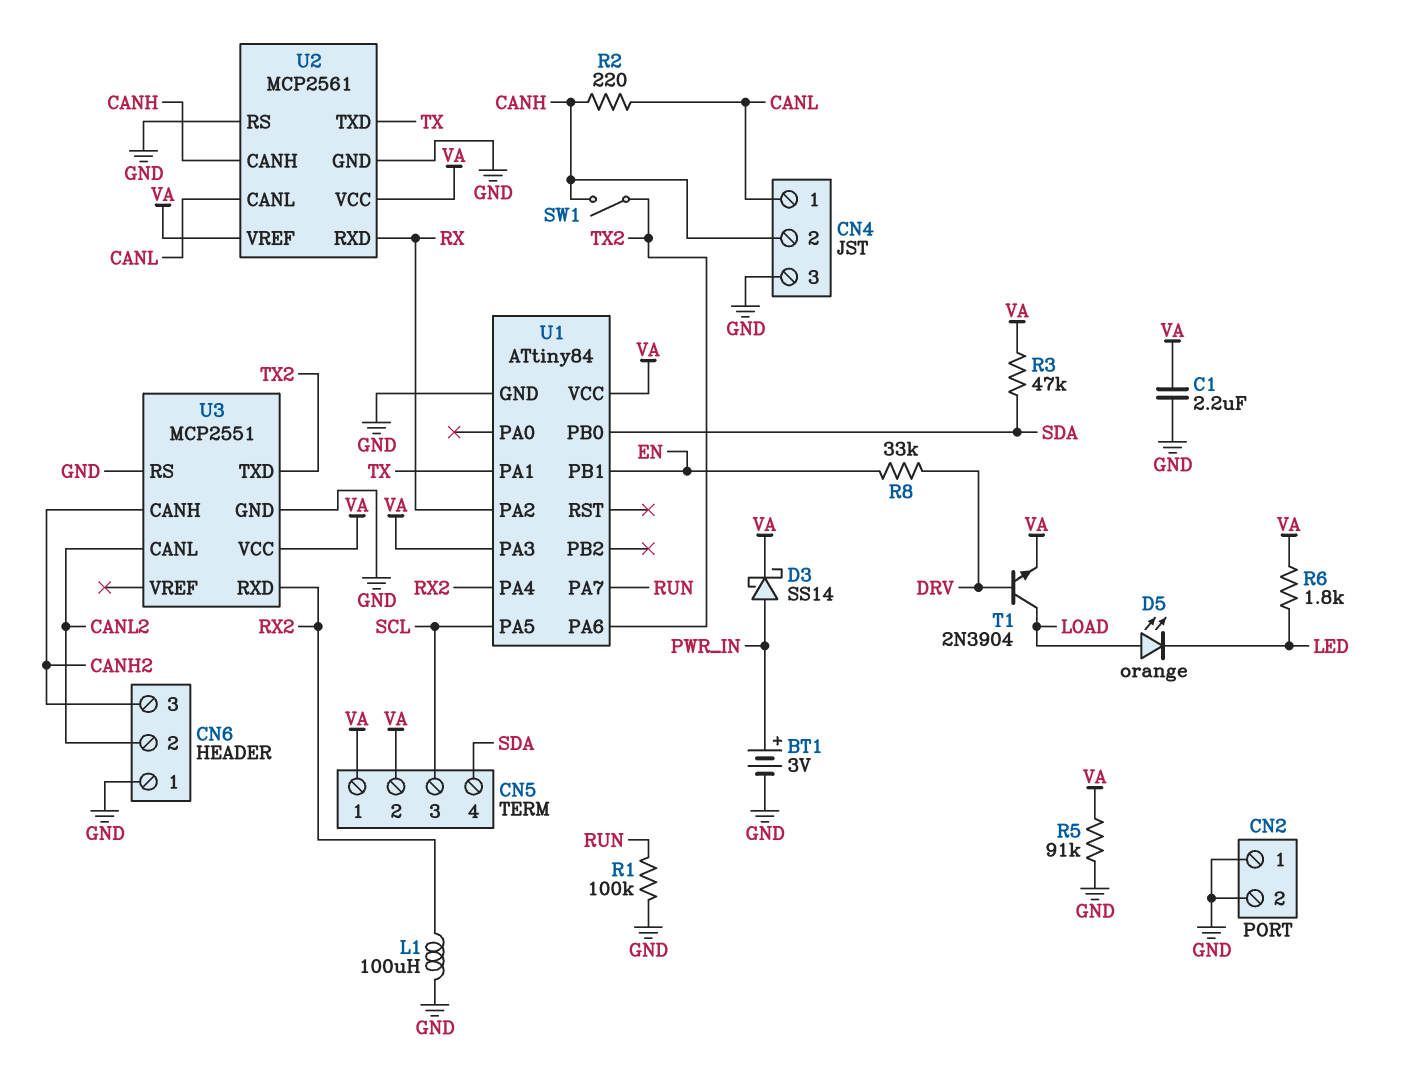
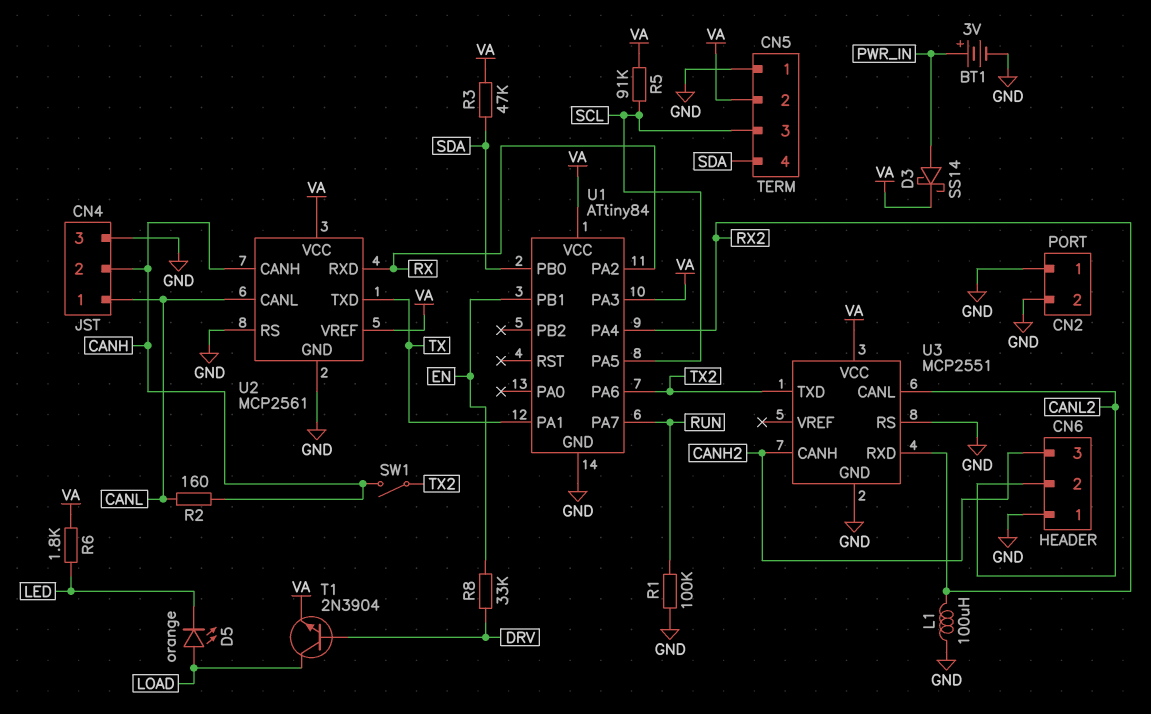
C1: 2.2uF (GND, VA) -> none
CN5 pin 1: VA -> GND
R2: 220 (CANH, CANL) -> 160 (CANH, CANL)
R5: 91k (GND, VA) -> 91k (SCL, VA)

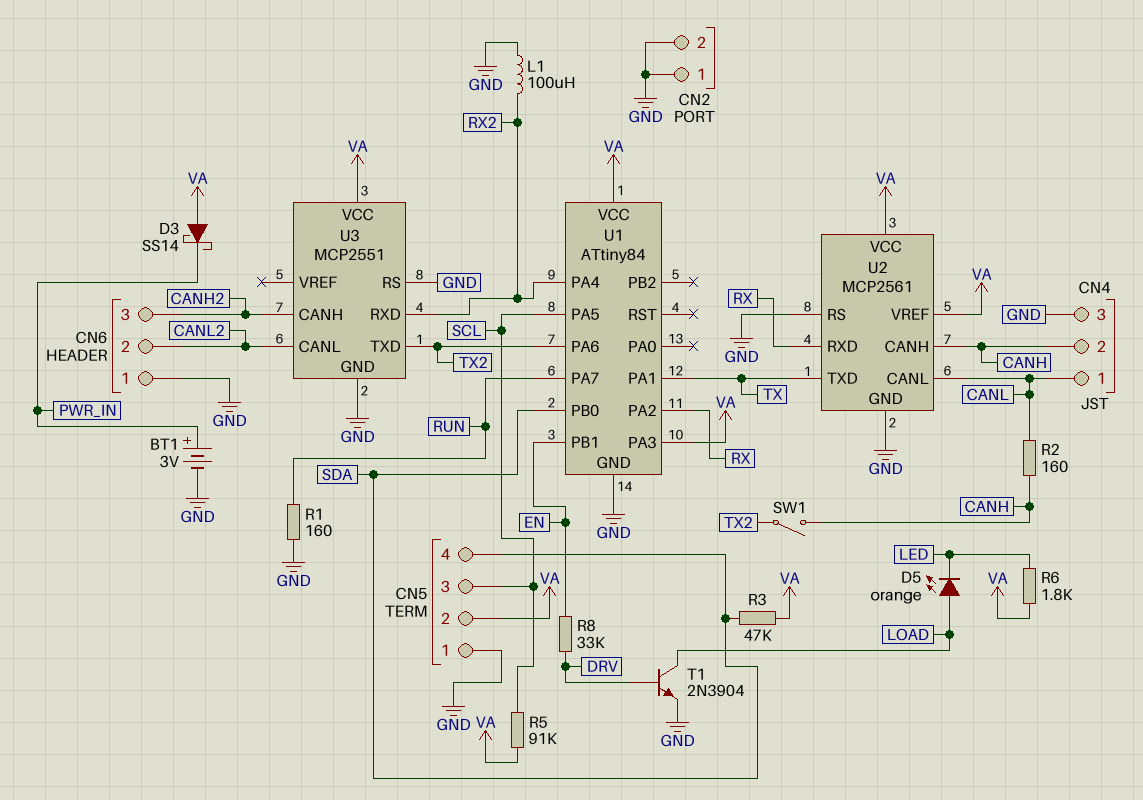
D3: schottky SS14 (A PWR_IN, K VA) -> schottky SS14 (A VA, K PWR_IN)
R1: 100k (GND, RUN) -> 160 (GND, RUN)
T1: NPN 2N3904 (B DRV, C LOAD, E VA) -> NPN 2N3904 (B DRV, C LOAD, E GND)

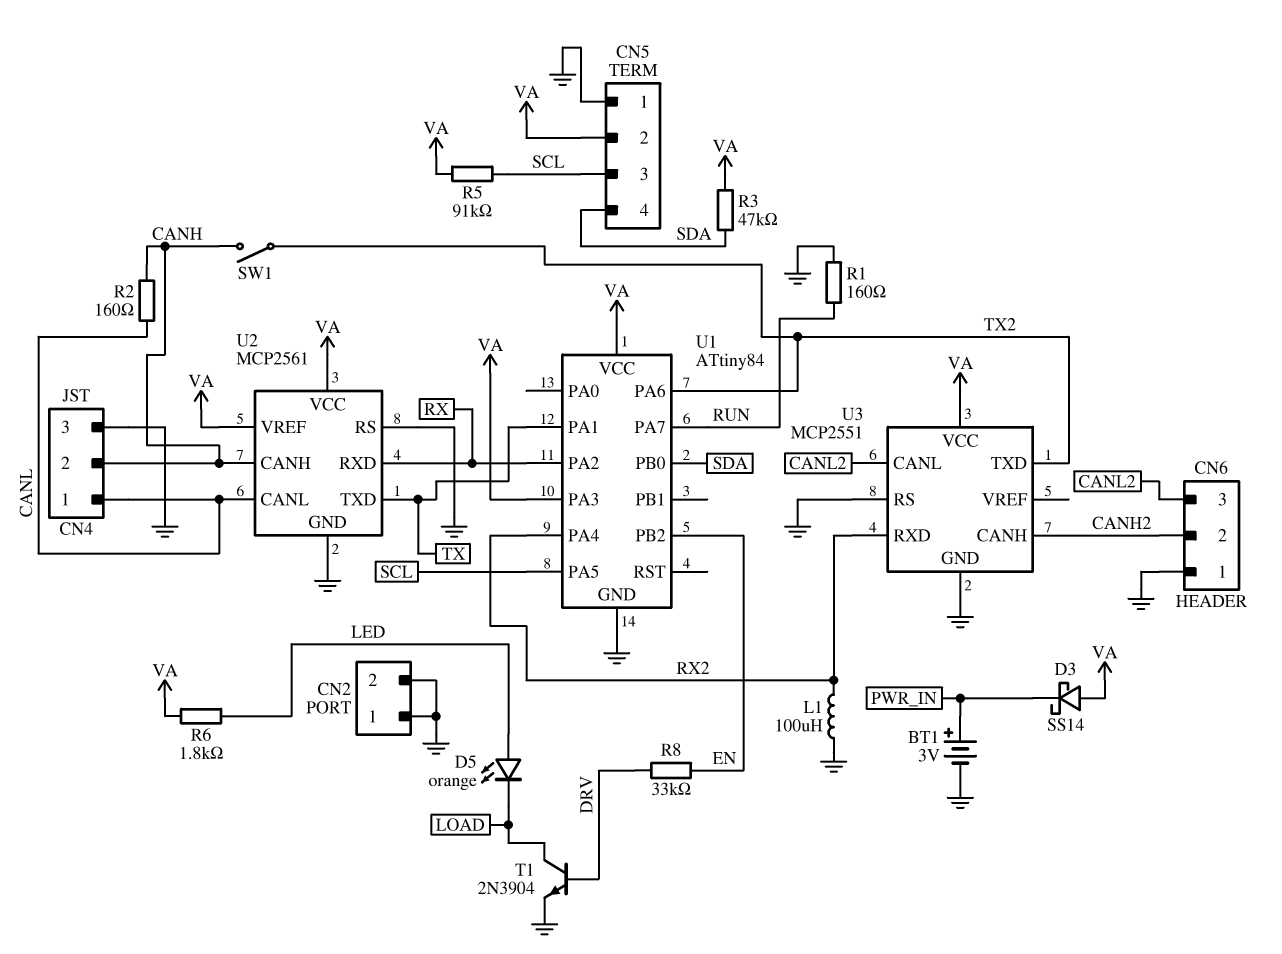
CN6 pin 2: CANL2 -> CANH2
CN6 pin 3: CANH2 -> CANL2
D5: LED orange (A LOAD, K LED) -> LED orange (A LED, K LOAD)
U1 pin PB1: EN -> none
U1 pin PB2: none -> EN

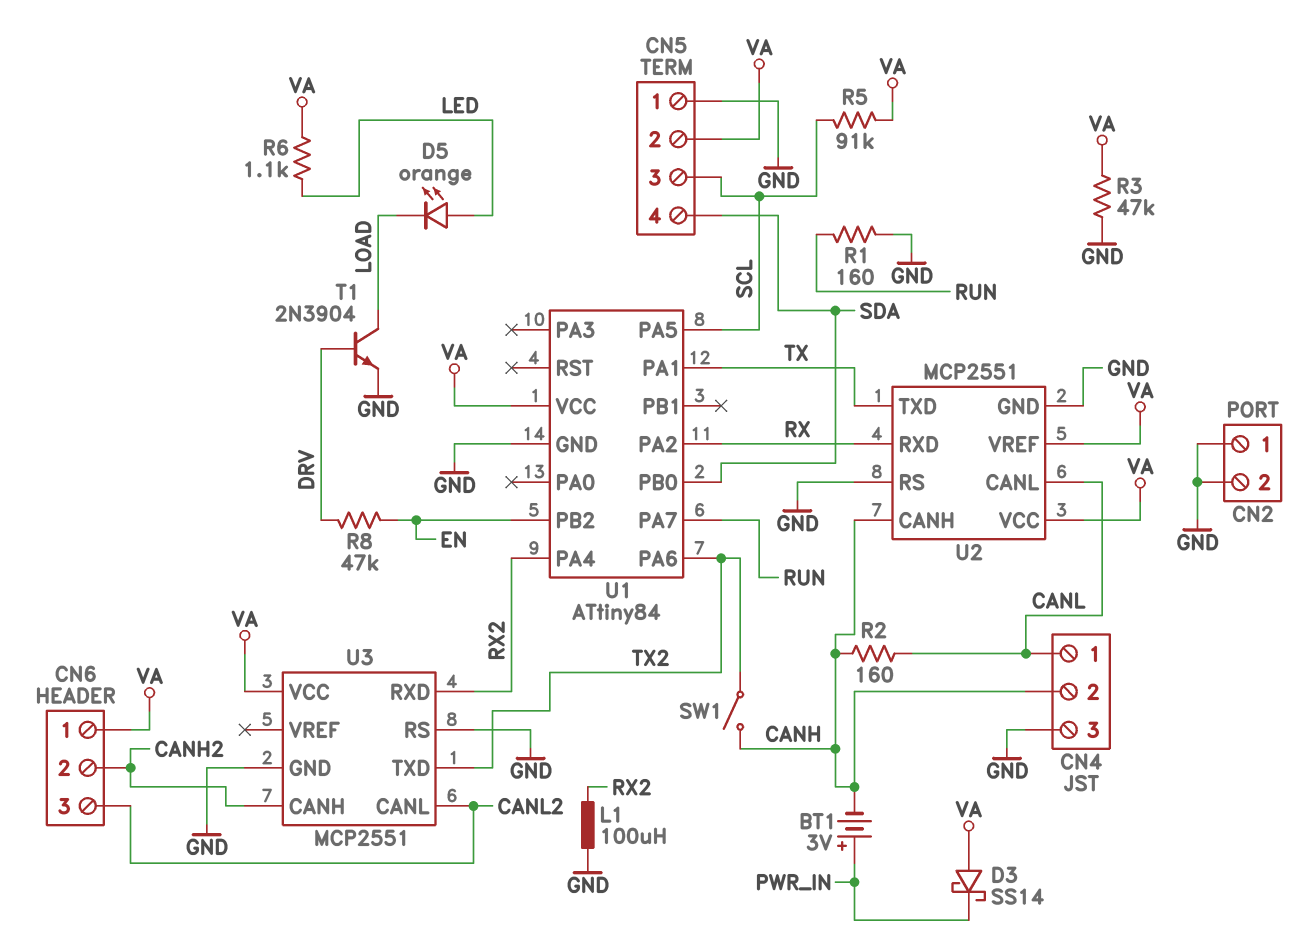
BT1: 3V (plus PWR_IN, minus GND) -> 3V (plus PWR_IN, minus CANH)
CN6 pin 1: GND -> VA
R3: 47k (SDA, VA) -> 47k (GND, VA)
R6: 1.8k (LED, VA) -> 1.1k (LED, VA)
R8: 33k (DRV, EN) -> 47k (DRV, EN)
U1 pin PA3: VA -> none
U2: MCP2561 -> MCP2551

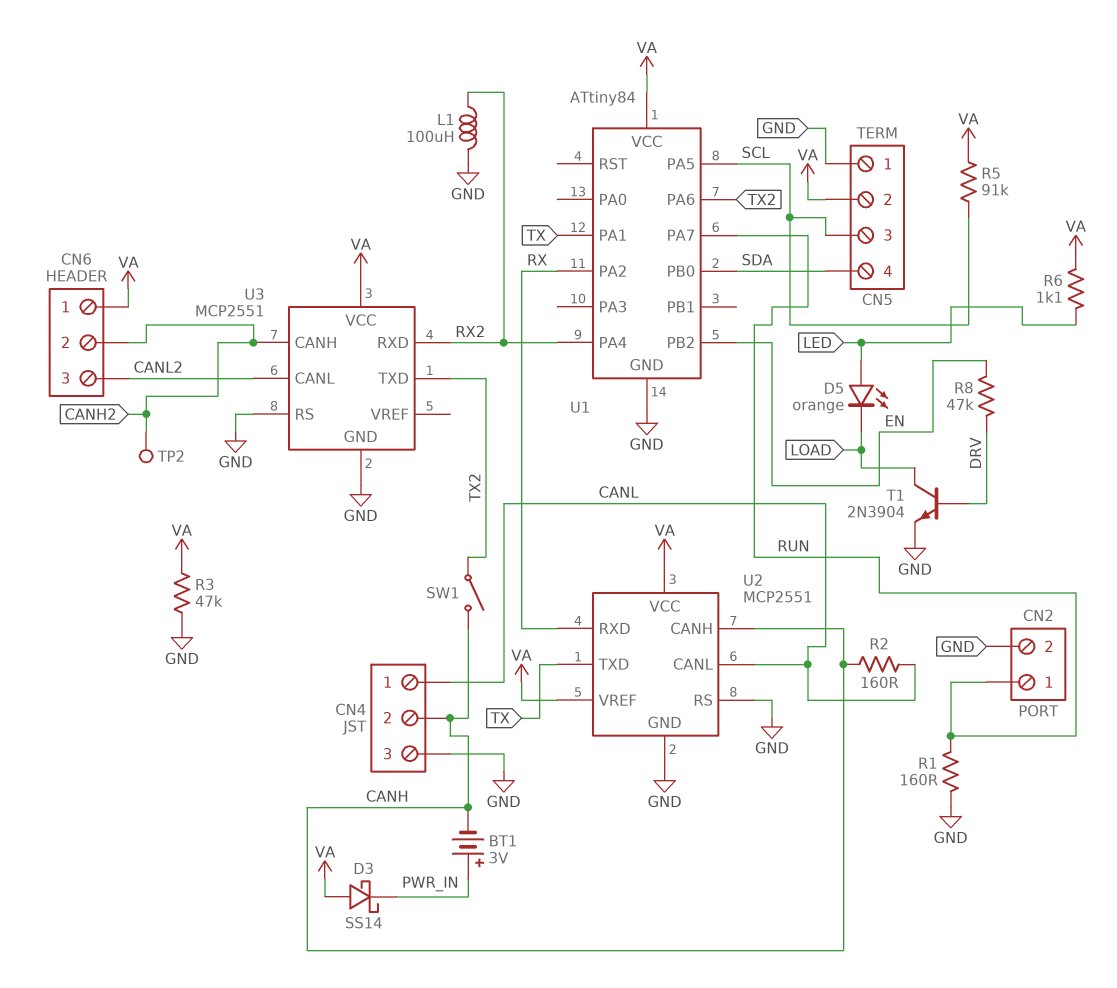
CN2 pin 1: GND -> RUN
TP2: none -> test point (CANH2)

